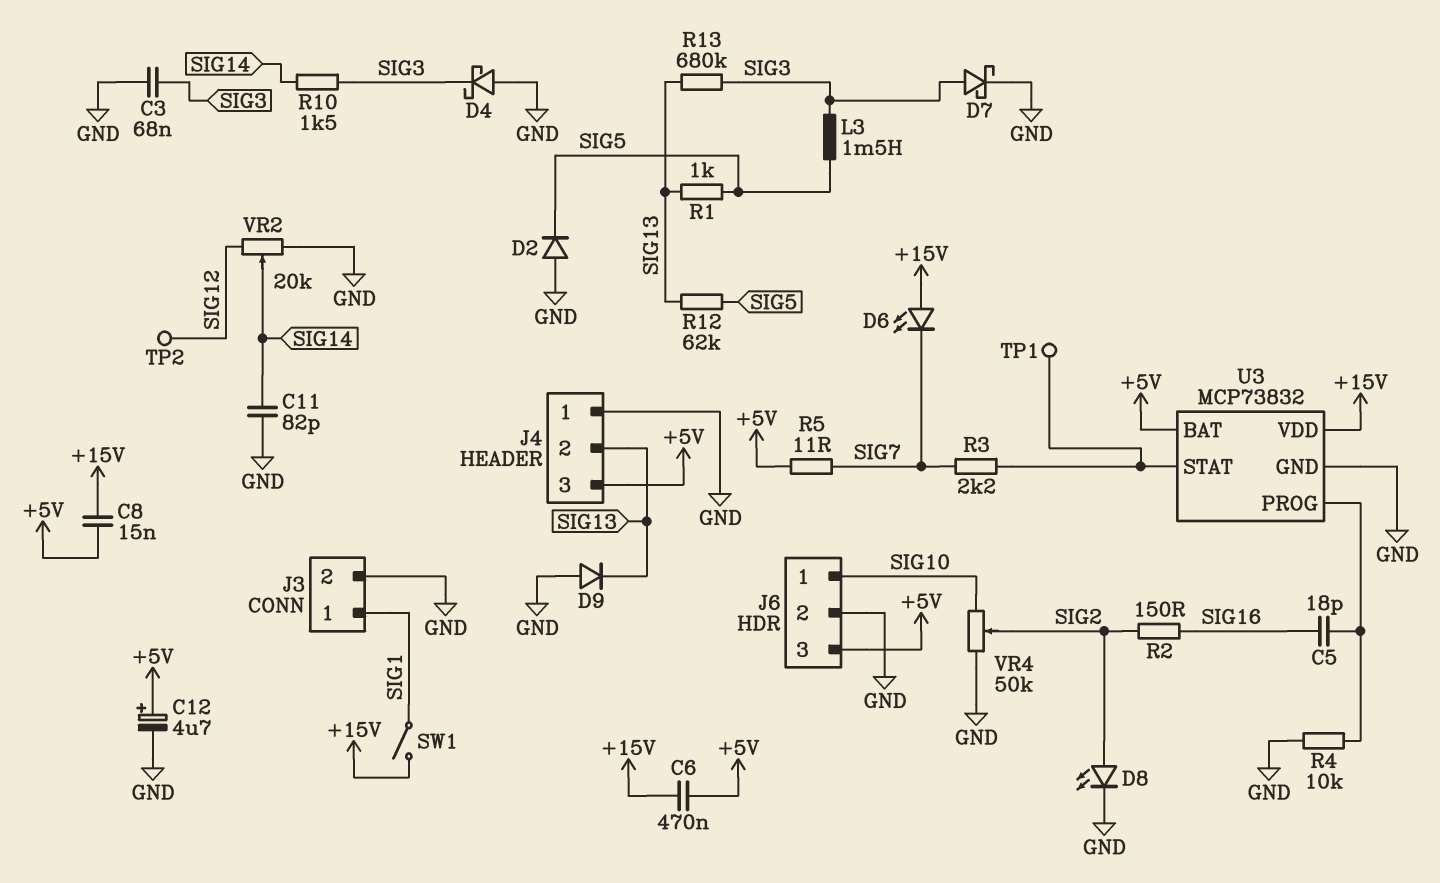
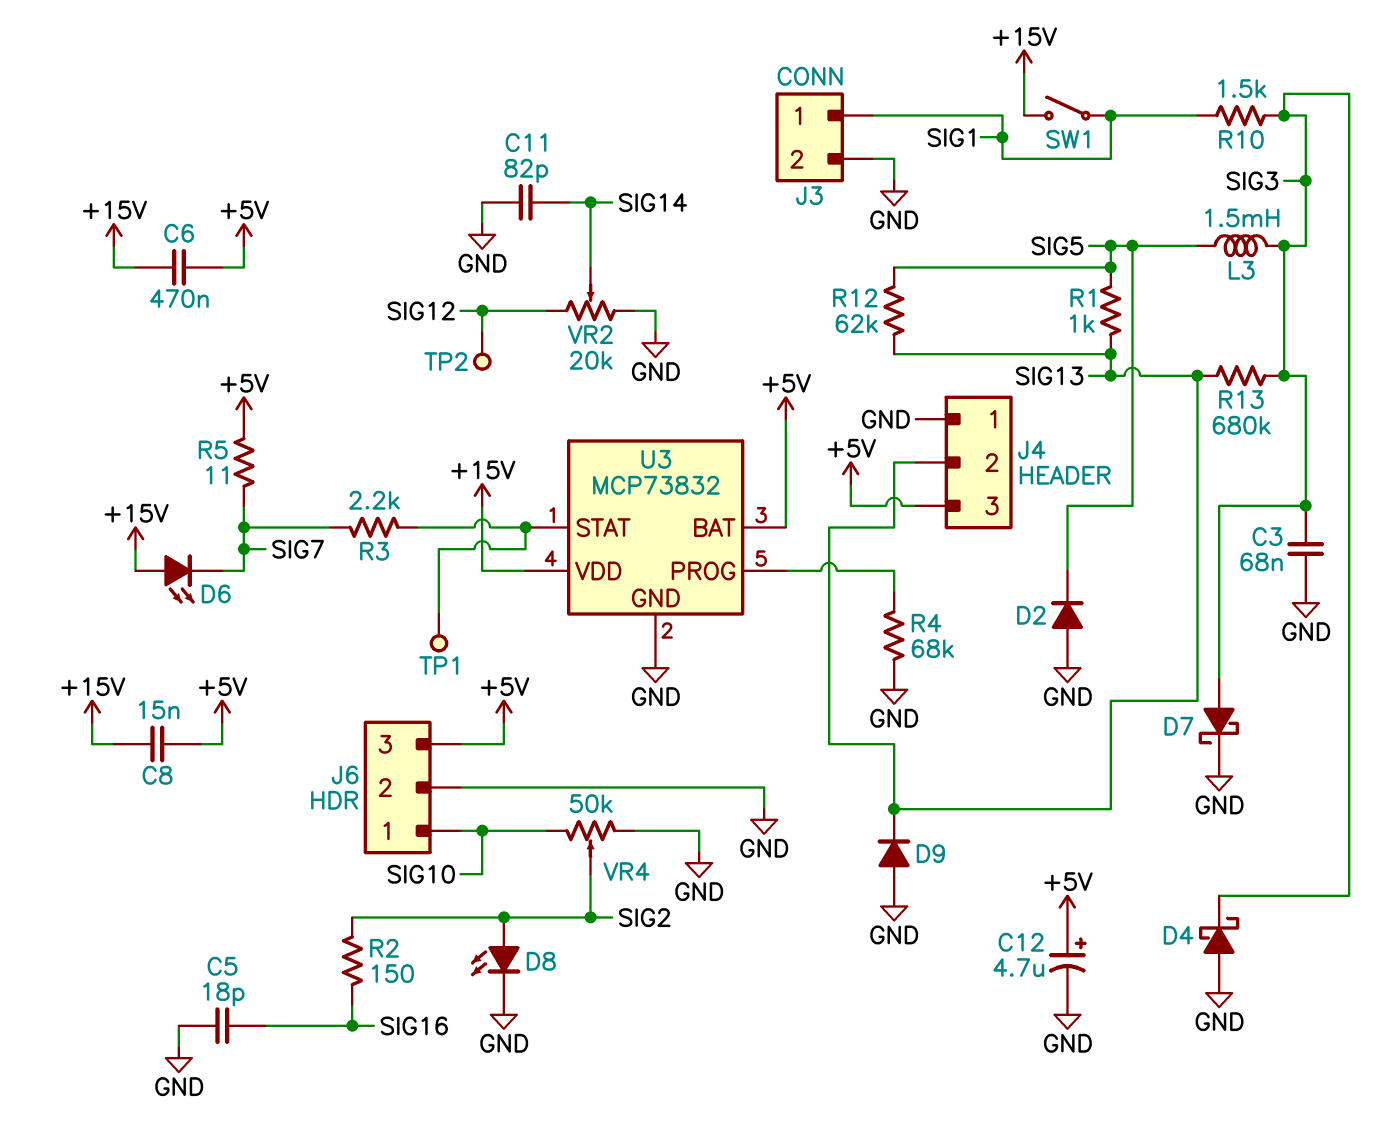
C5: 18pF (SIG16, U3/PROG) -> 18pF (GND, SIG16)
R4: 10k (GND, U3/PROG) -> 68k (GND, U3/PROG)
R10: 1.5k (SIG3, SIG14) -> 1.5k (SIG1, SIG3)

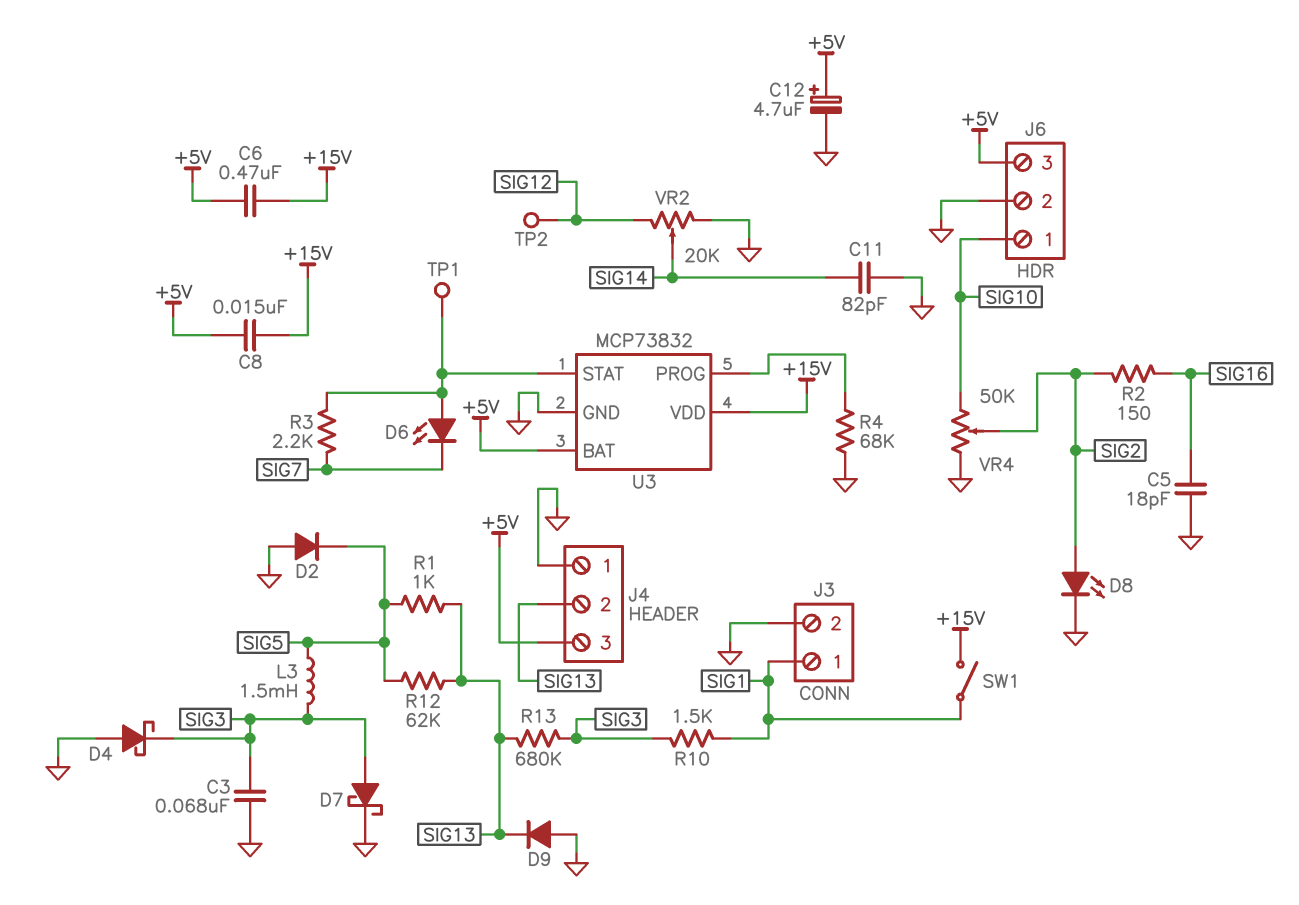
D6: LED (A +15V, K SIG7) -> LED (A U3/STAT, K SIG7)
R5: 11 (+5V, SIG7) -> none

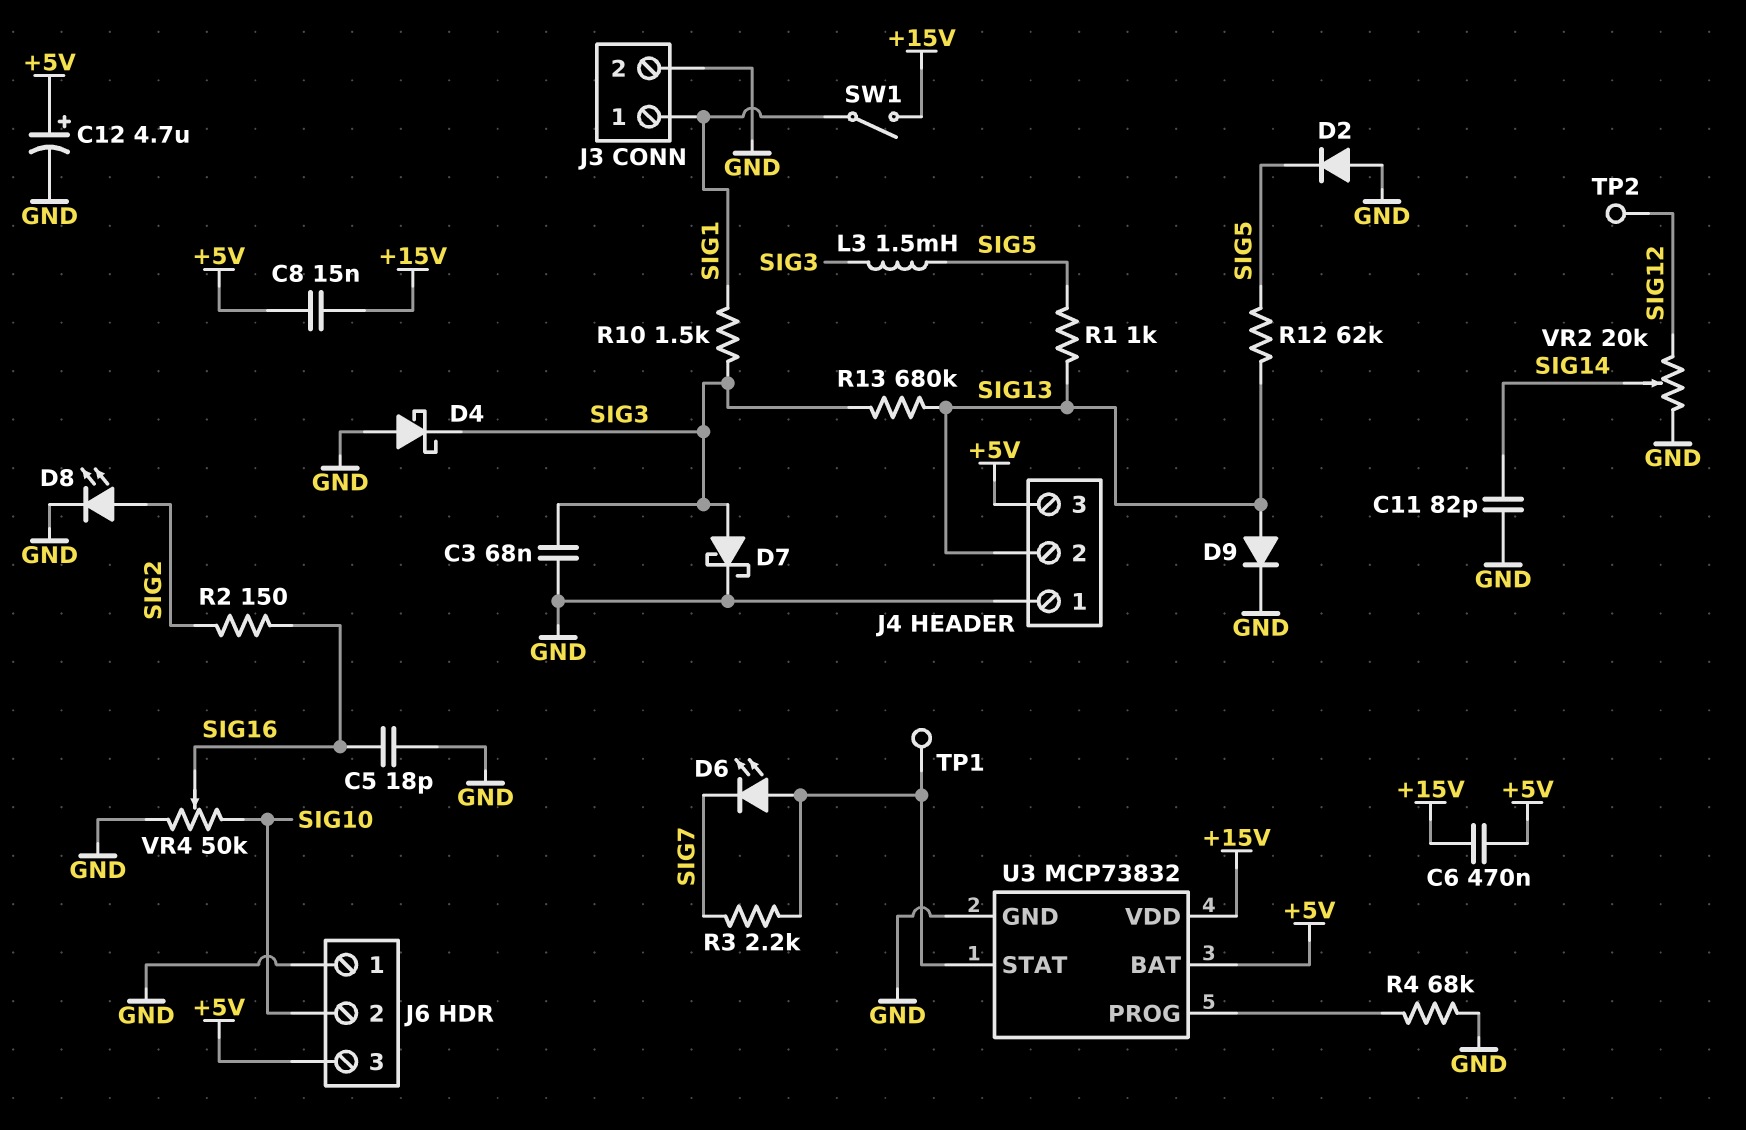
D9: diode (A GND, K SIG13) -> diode (A SIG13, K GND)
J6 pin 1: SIG10 -> GND
J6 pin 2: GND -> SIG10
VR4: 50k (GND, SIG10, wiper SIG2) -> 50k (GND, SIG10, wiper SIG16)

